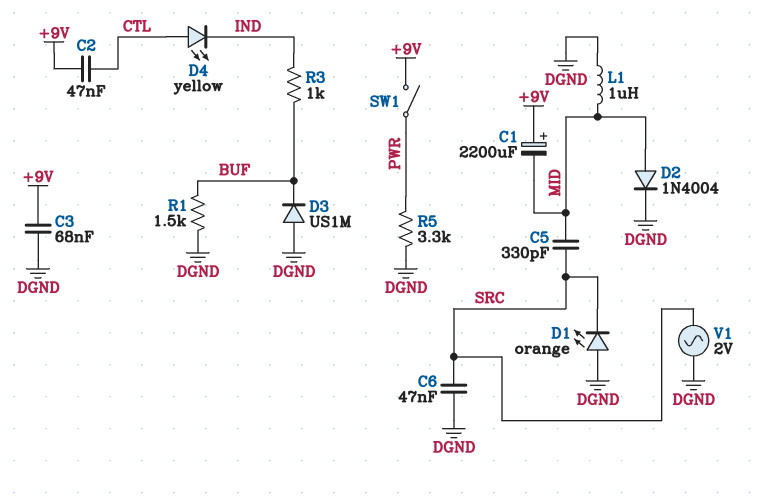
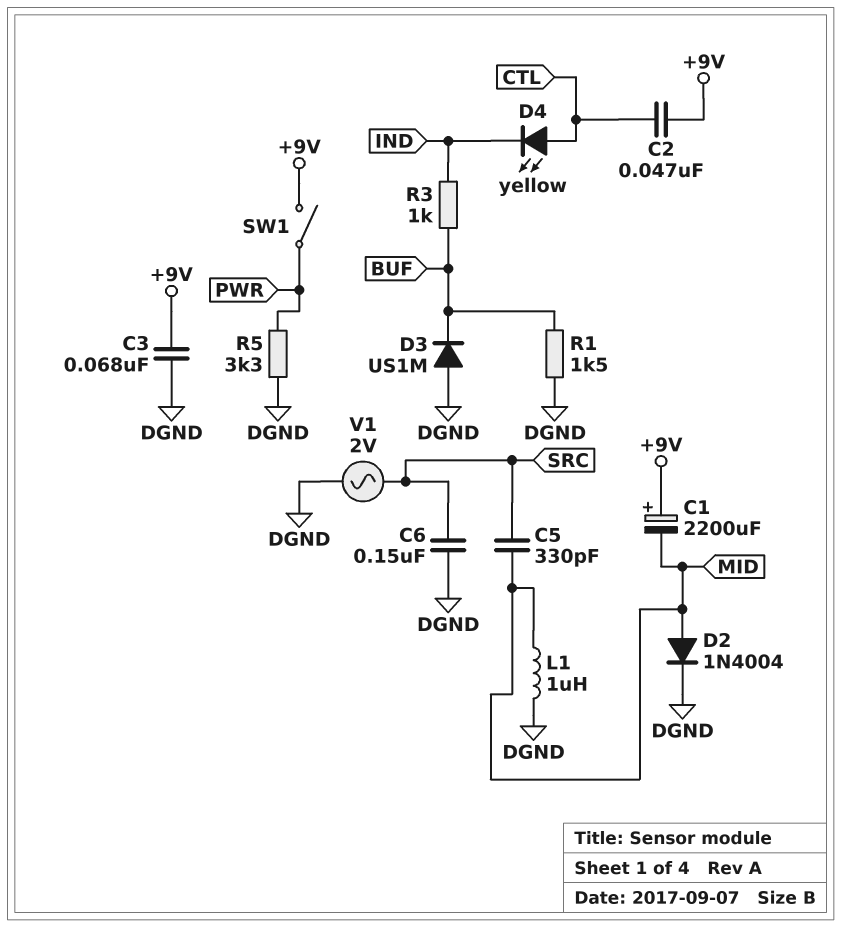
C6: 47nF (DGND, SRC) -> 150nF (DGND, SRC)
D1: LED orange (A DGND, K SRC) -> none

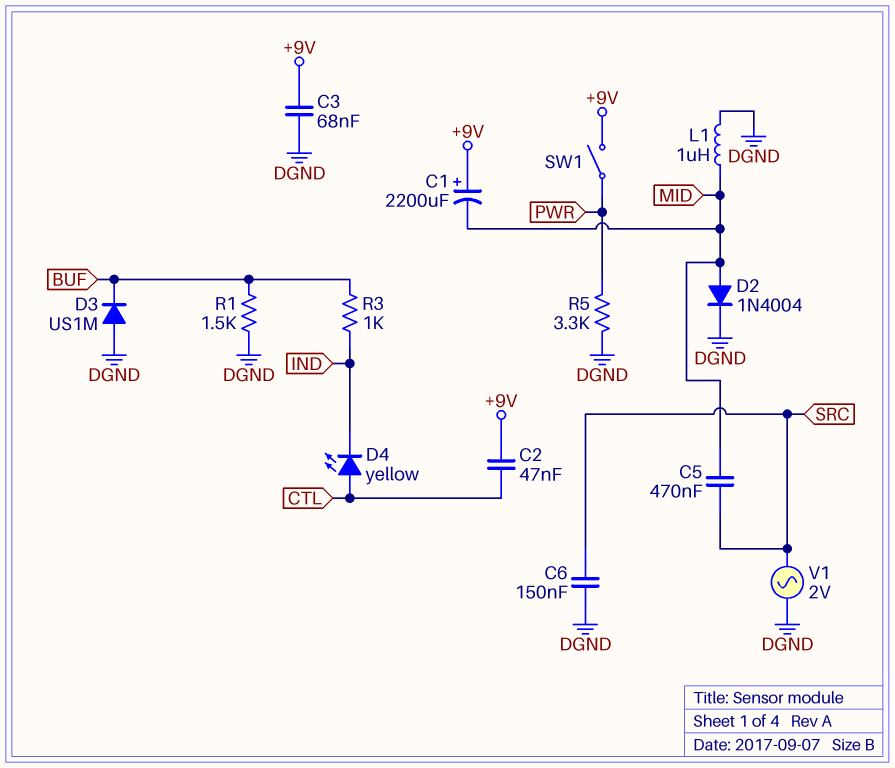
C5: 330pF (MID, SRC) -> 470nF (MID, SRC)

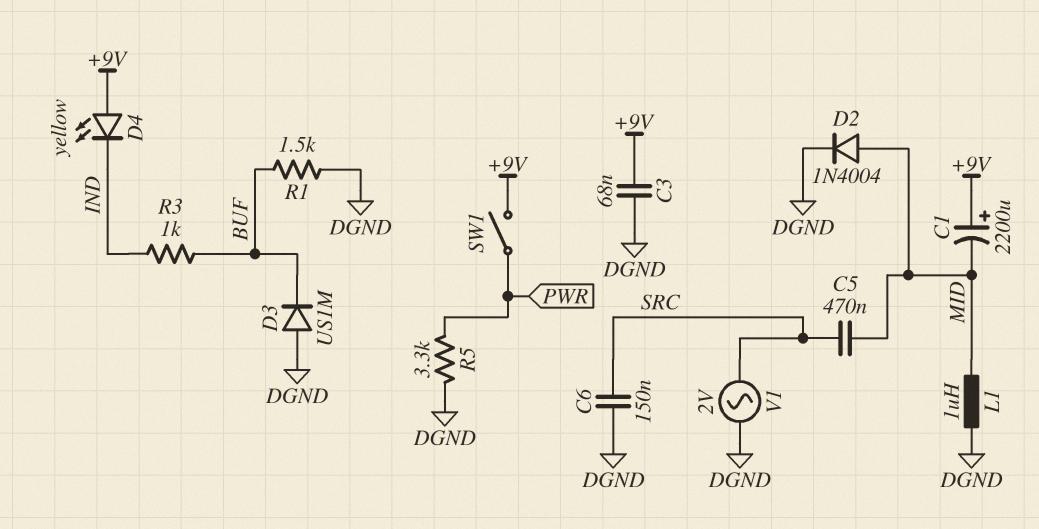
C2: 47nF (+9V, CTL) -> none
D4: LED yellow (A CTL, K IND) -> LED yellow (A +9V, K IND)

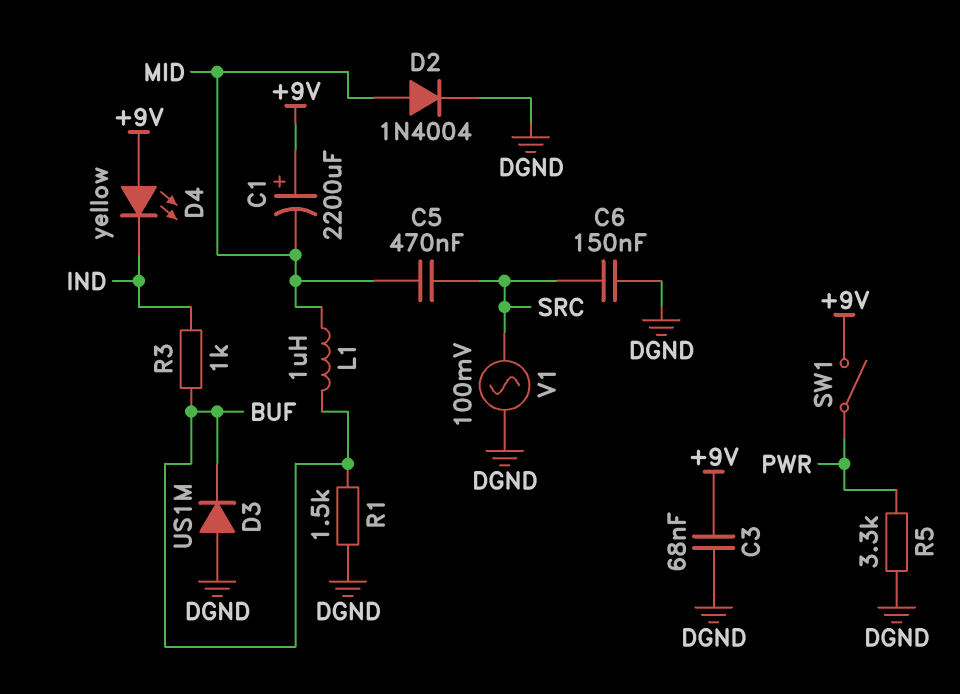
L1: 1uH (DGND, MID) -> 1uH (BUF, MID)
V1: AC 2V (DGND, SRC) -> AC 100mV (DGND, SRC)

